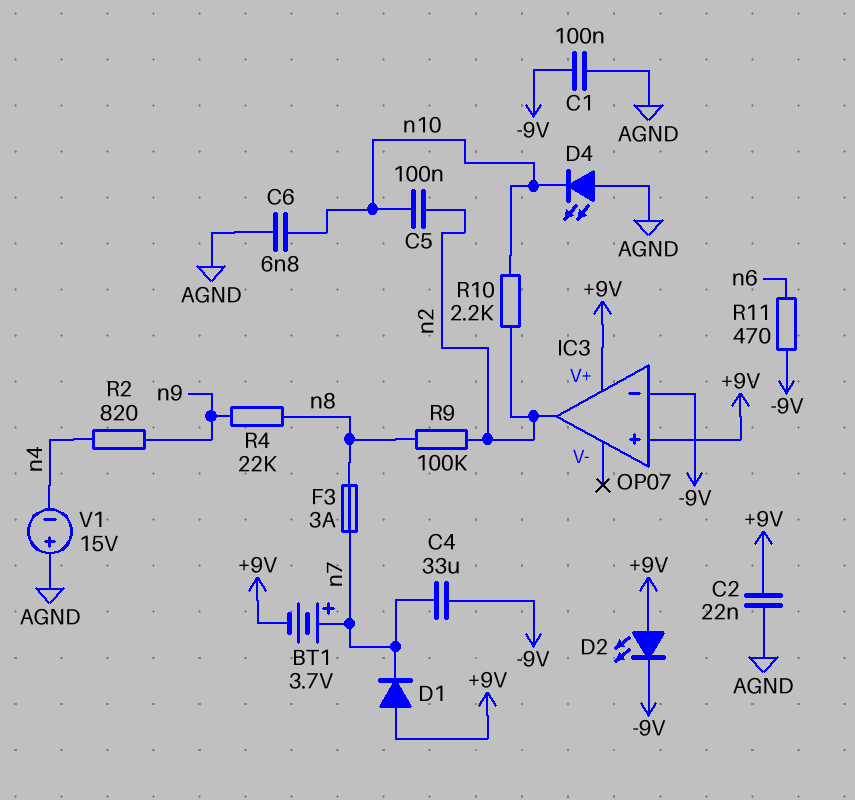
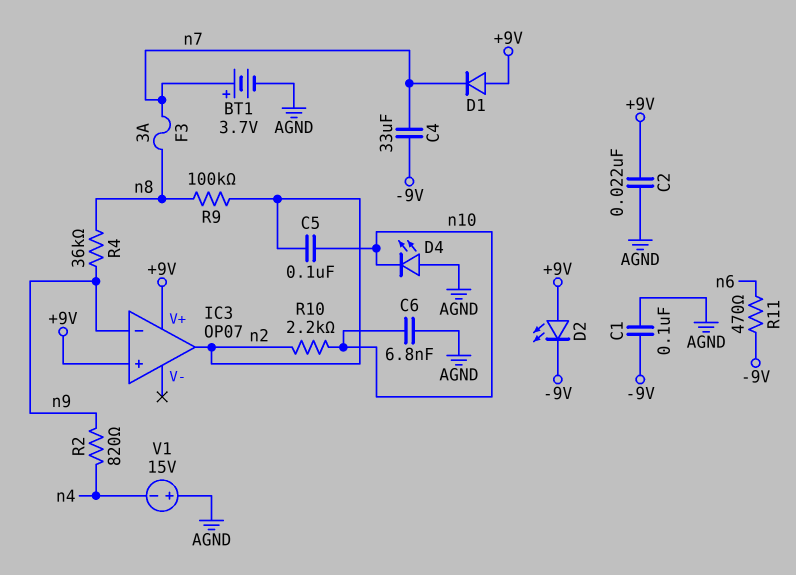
BT1: 3.7V (plus n7, minus +9V) -> 3.7V (plus n7, minus AGND)
IC3 pin in-: -9V -> n9
R4: 22k (n8, n9) -> 36k (n8, n9)

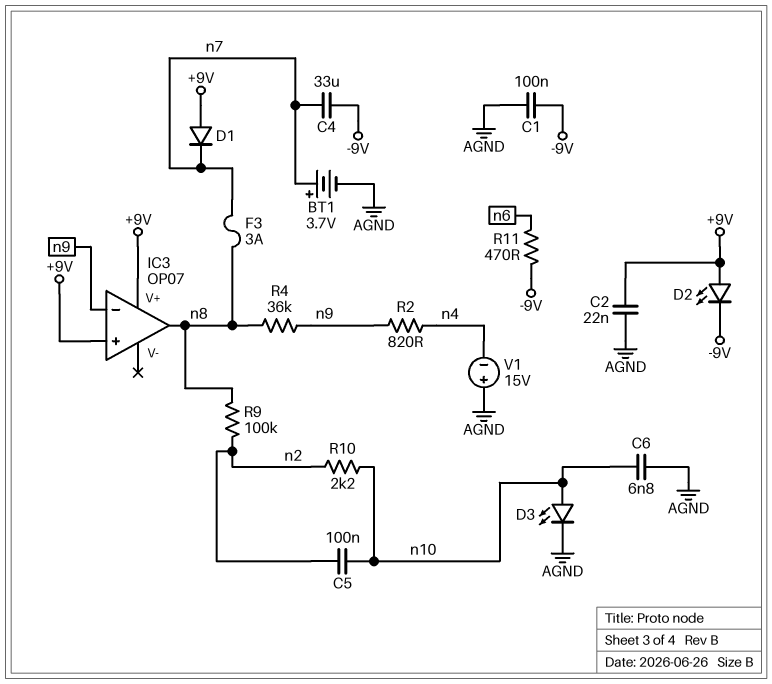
D3: none -> LED (A n10, K AGND)
D4: LED (A AGND, K n10) -> none
IC3 pin out: n2 -> n8

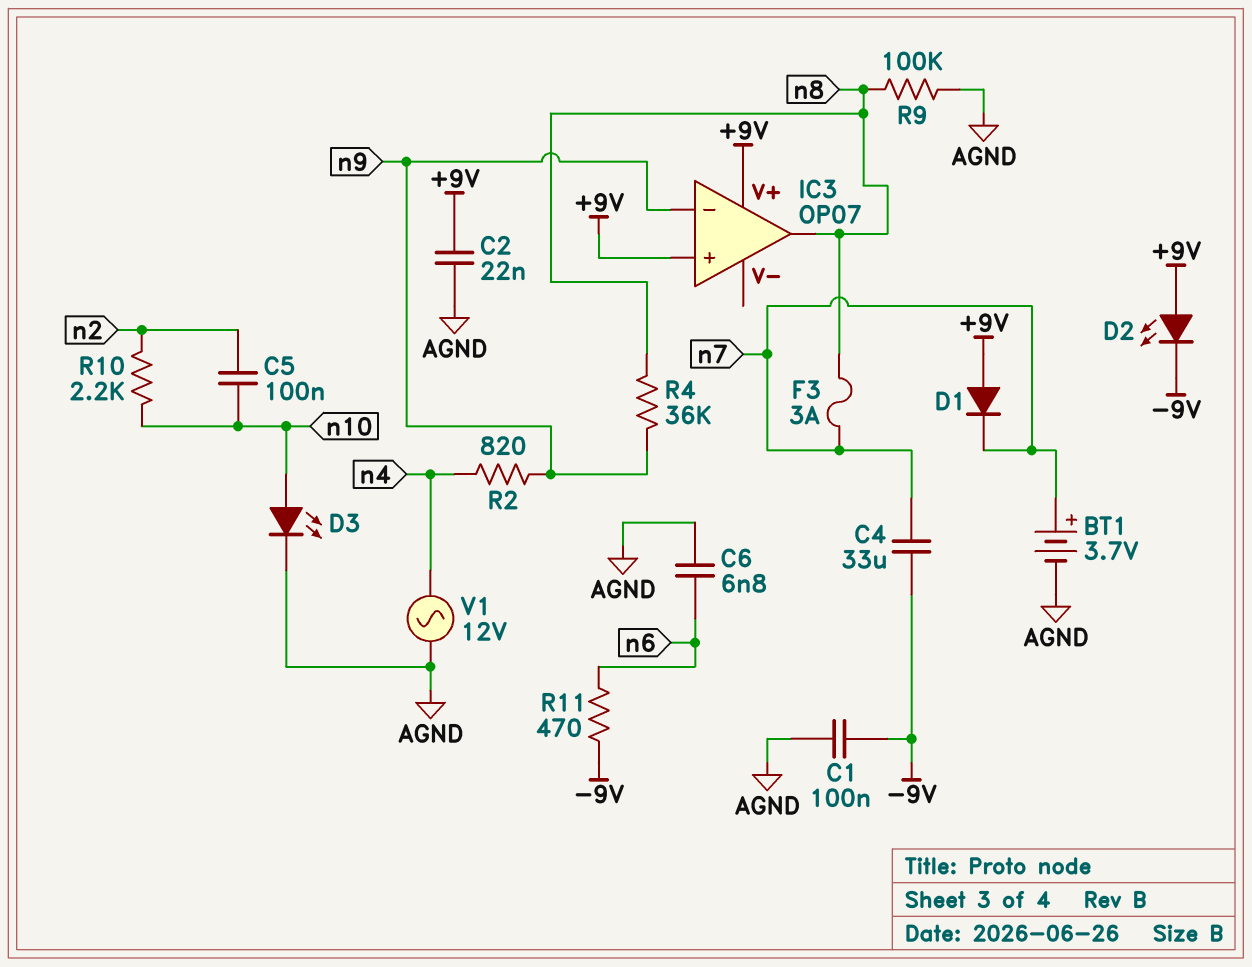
C6: 6.8nF (AGND, n10) -> 6.8nF (AGND, n6)
R9: 100k (n2, n8) -> 100k (AGND, n8)
V1: 15V (plus AGND, minus n4) -> AC 12V (AGND, n4)

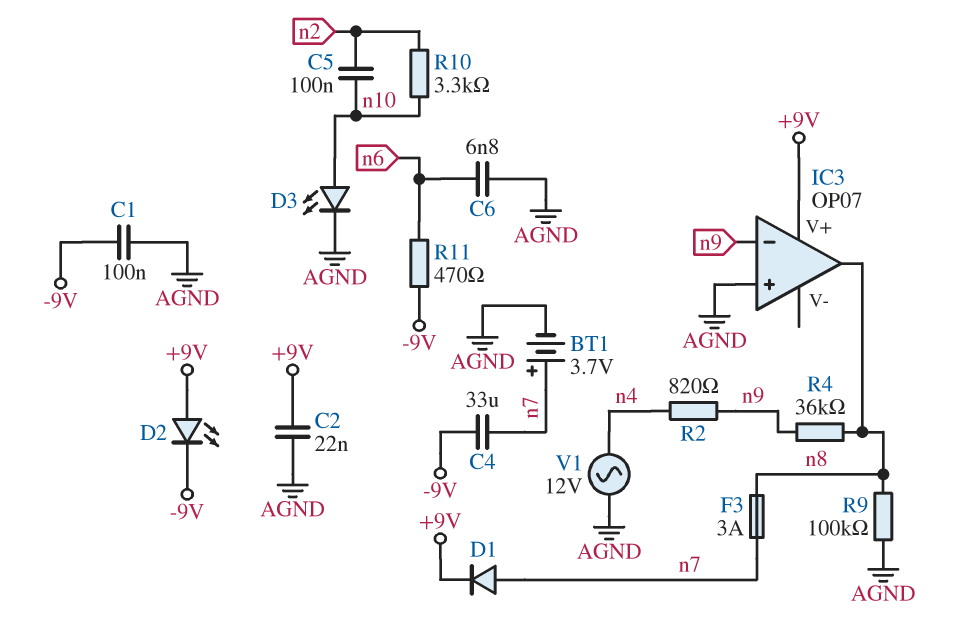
D1: diode (A +9V, K n7) -> diode (A n7, K +9V)
IC3 pin in+: +9V -> AGND
R10: 2.2k (n2, n10) -> 3.3k (n2, n10)

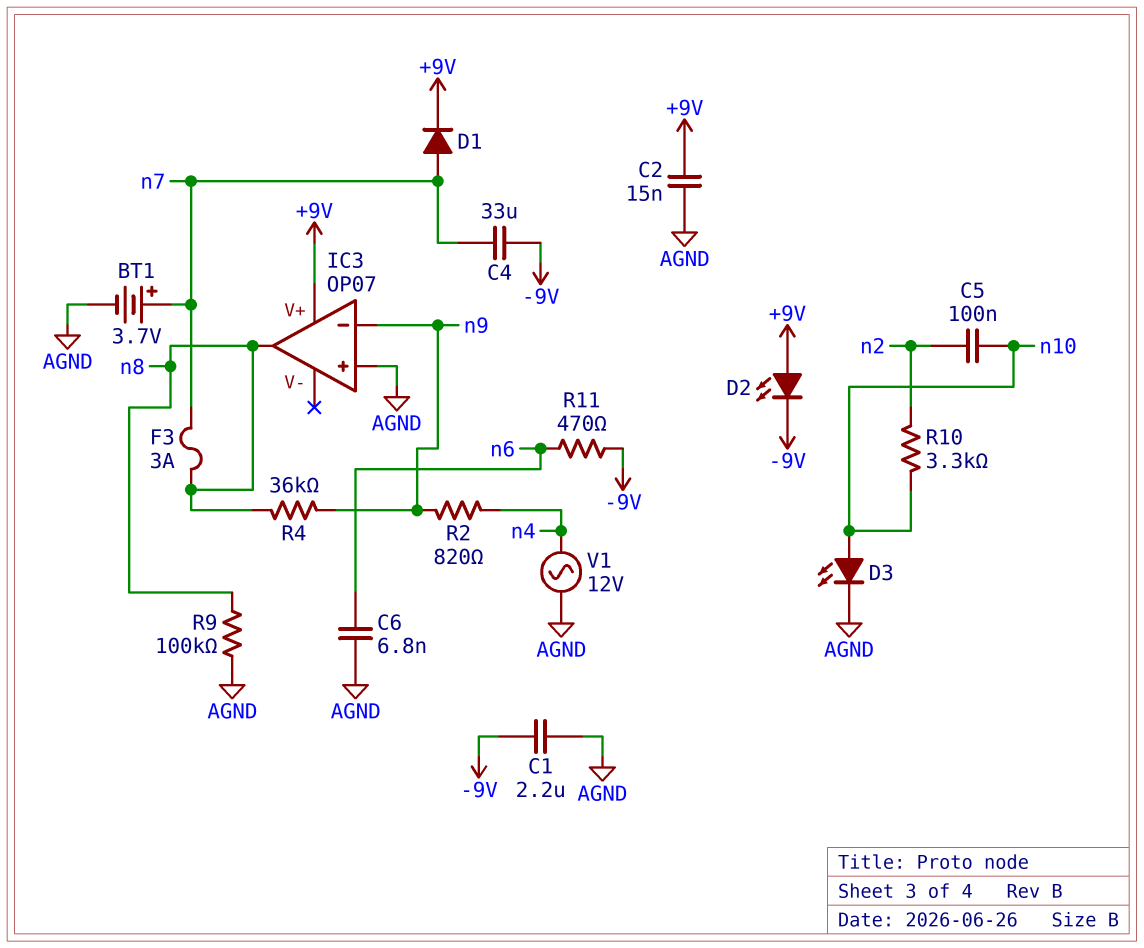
C1: 100nF (-9V, AGND) -> 2.2uF (-9V, AGND)
C2: 22nF (+9V, AGND) -> 15nF (+9V, AGND)

